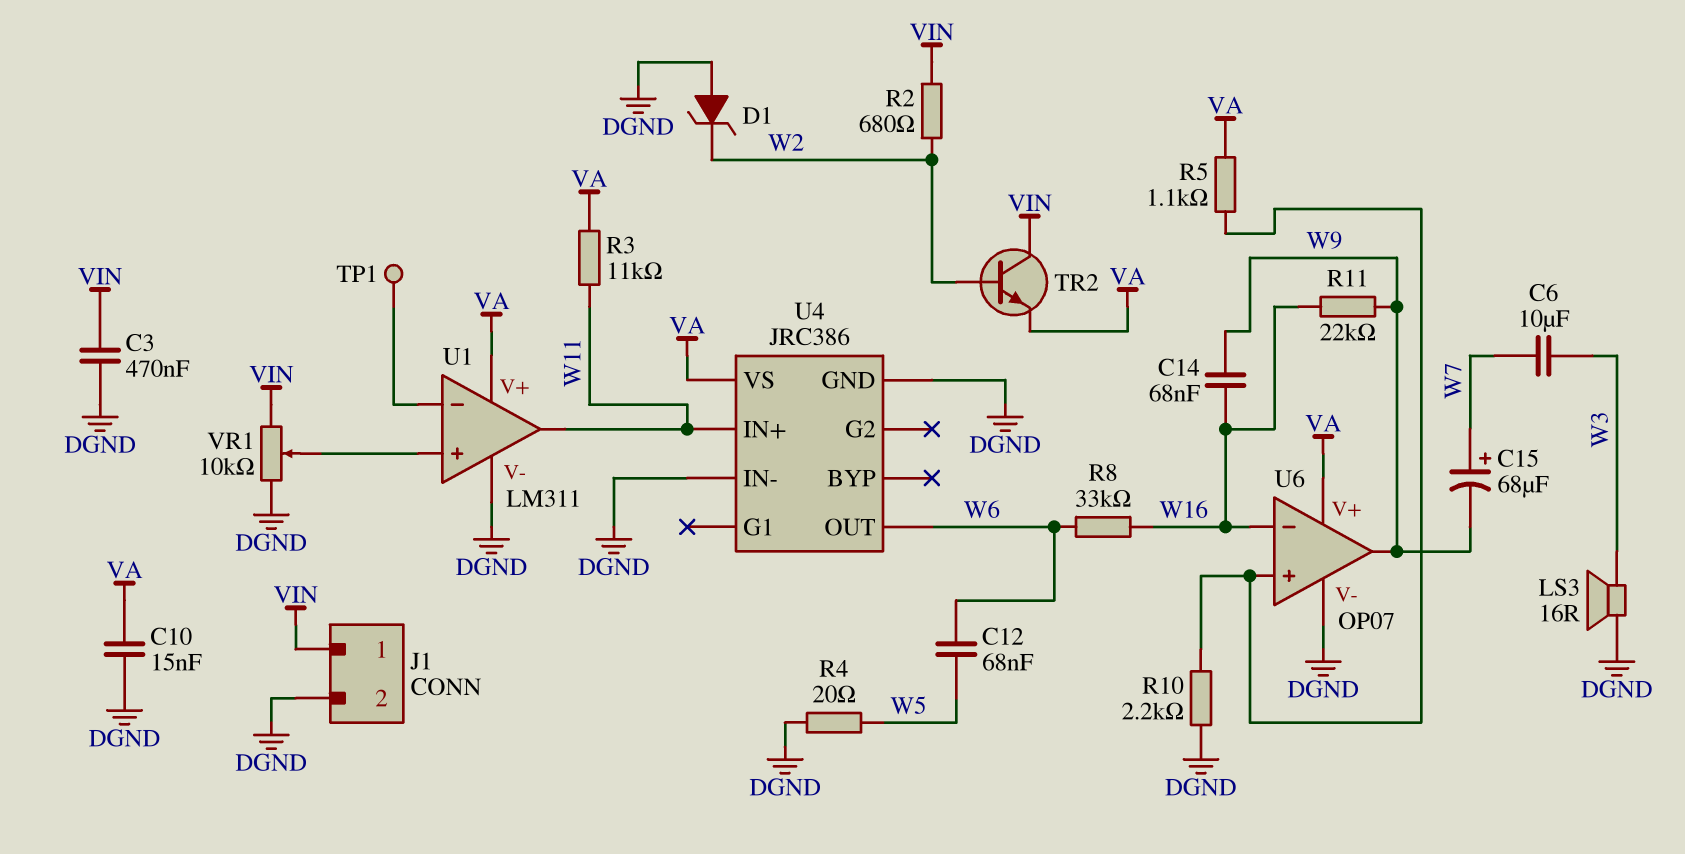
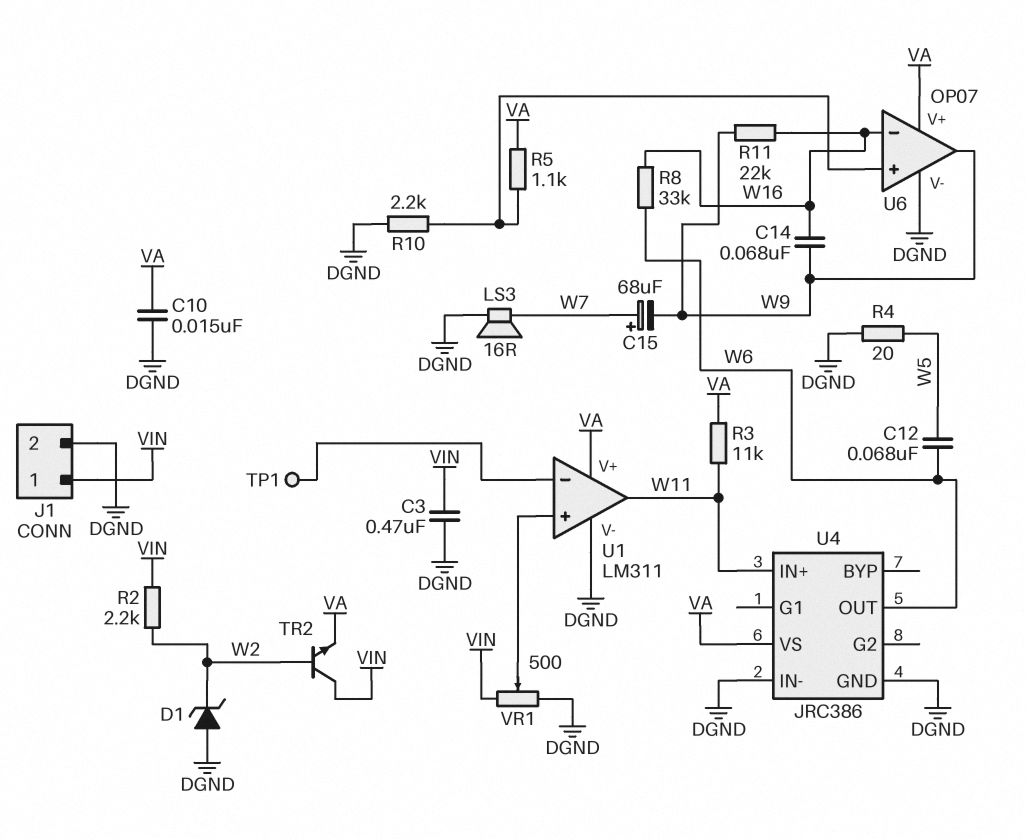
C6: 10uF (W3, W7) -> none
LS3: speaker 16R (DGND, W3) -> speaker 16R (DGND, W7)
R2: 680 (VIN, W2) -> 2.2k (VIN, W2)
VR1: 10k (DGND, VIN, wiper U1/in+) -> 500 (DGND, VIN, wiper U1/in+)

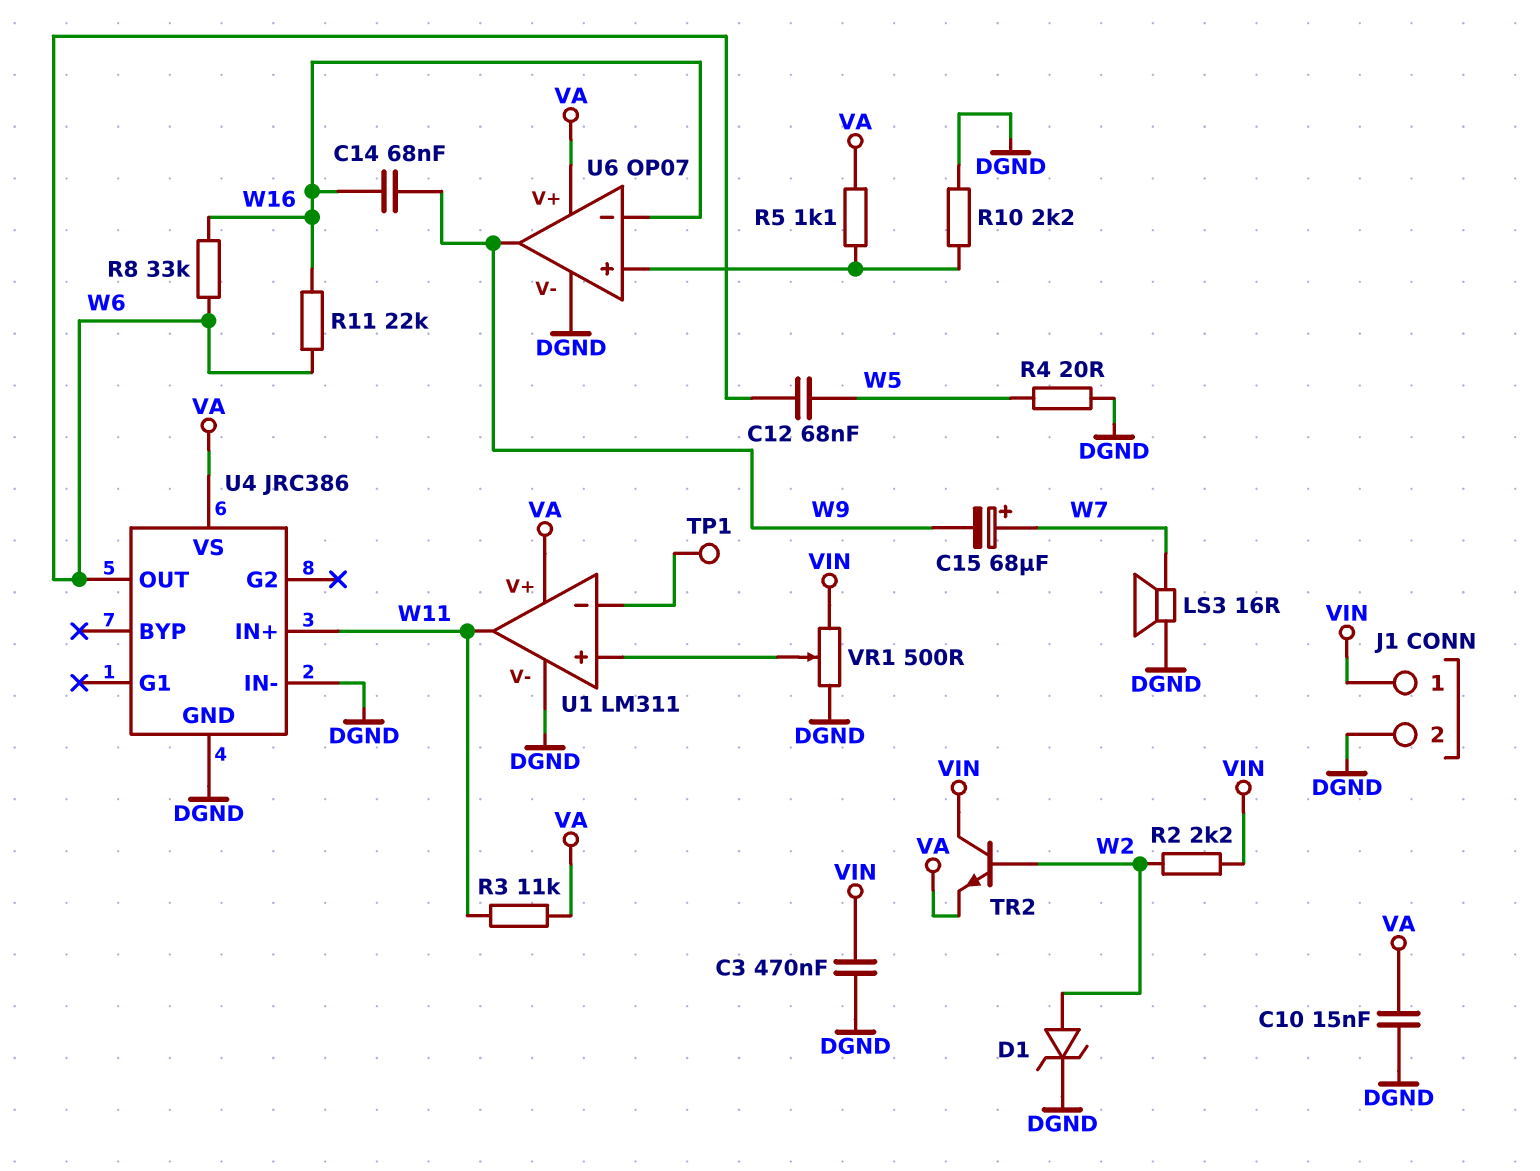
D1: zener (A DGND, K W2) -> zener (A W2, K DGND)
R11: 22k (W9, W16) -> 22k (W6, W16)

